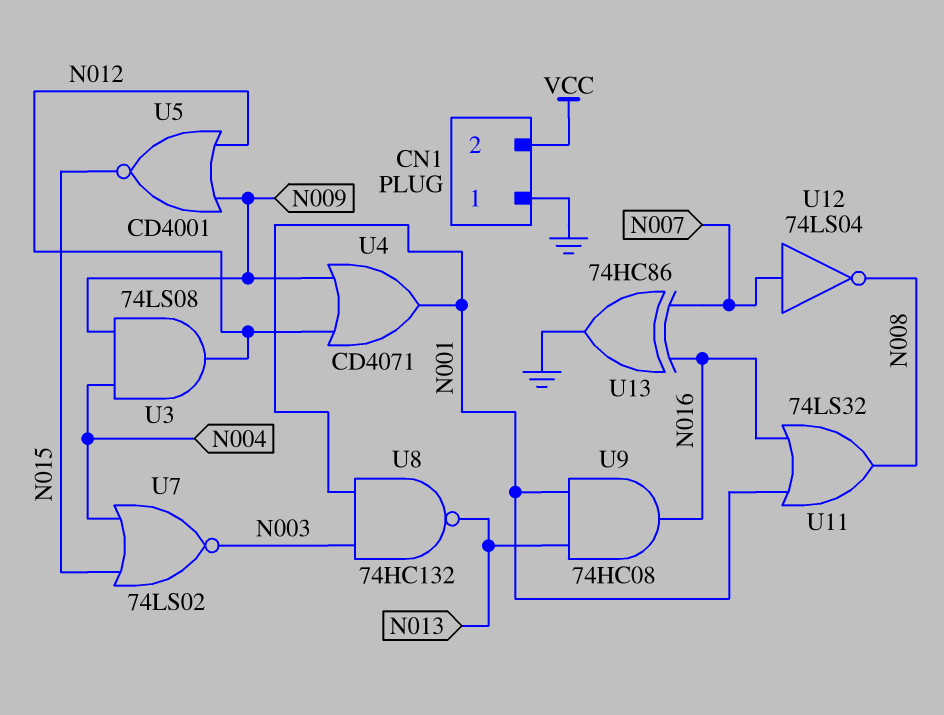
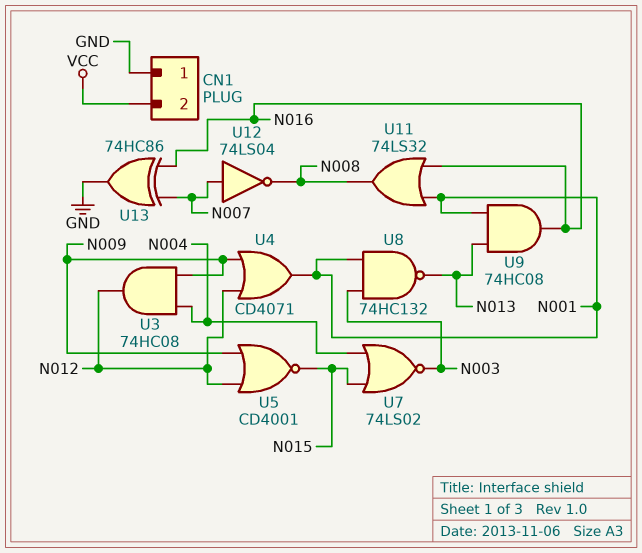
U3: AND 74LS08 (in N004, in N009, out N012) -> AND 74HC08 (in N004, in N009, out N012)

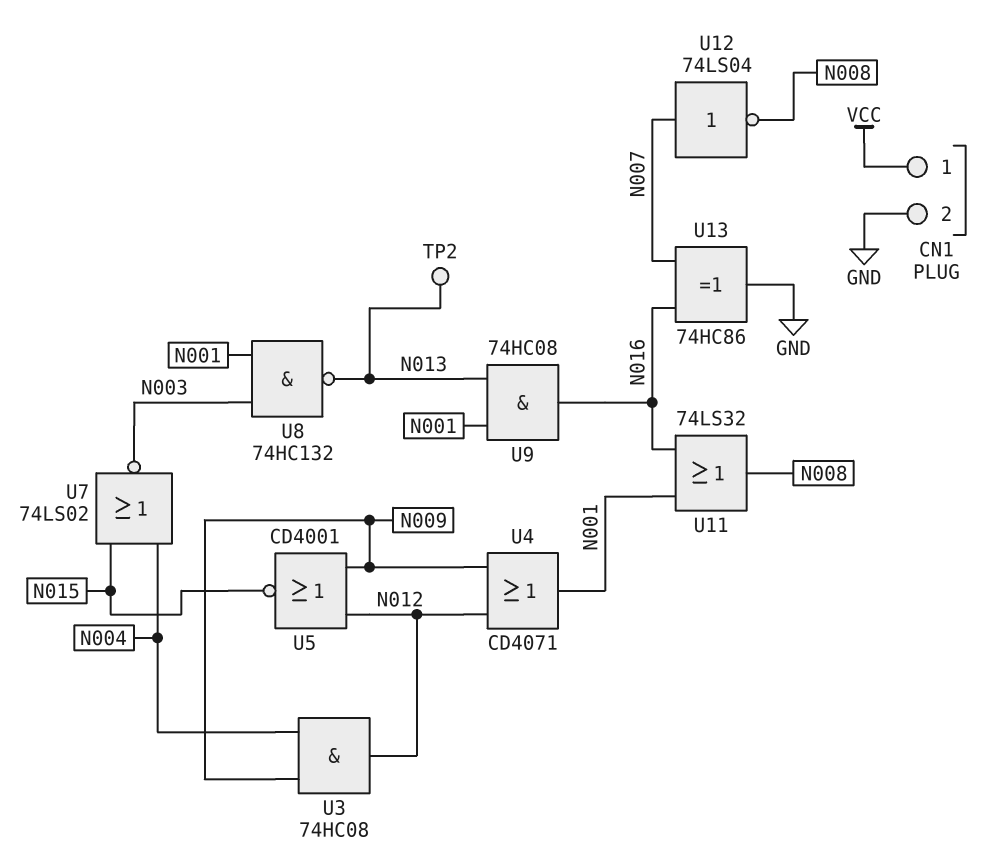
CN1 pin 1: GND -> VCC
CN1 pin 2: VCC -> GND
TP2: none -> test point (N013)

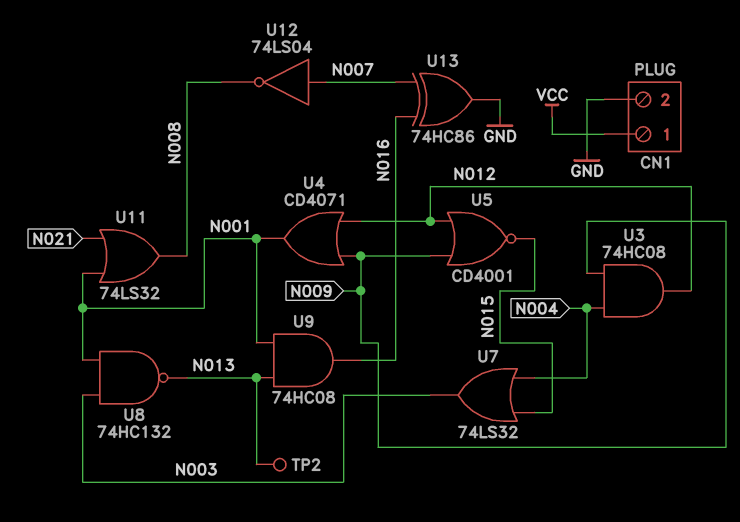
U7: NOR 74LS02 (in N004, in N015, out N003) -> OR 74LS32 (in N004, in N015, out N003)
U11: OR 74LS32 (in N001, in N016, out N008) -> OR 74LS32 (in N001, in N021, out N008)

